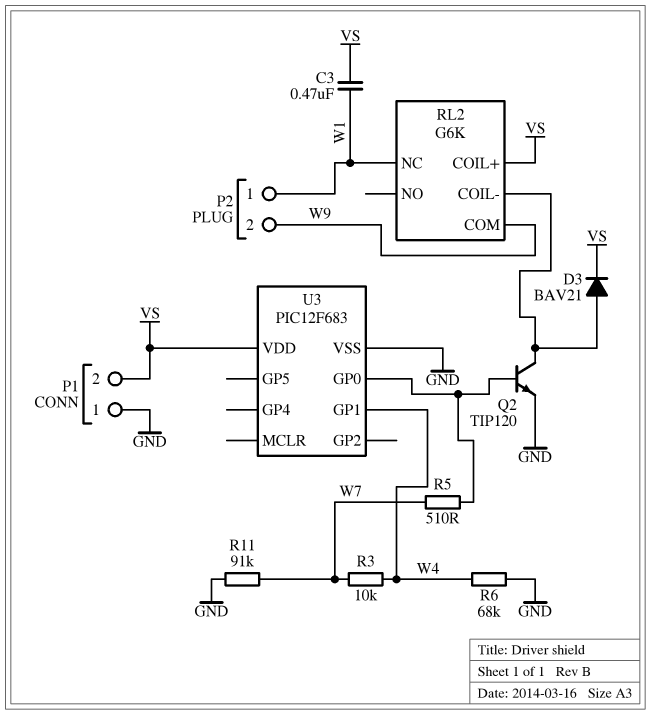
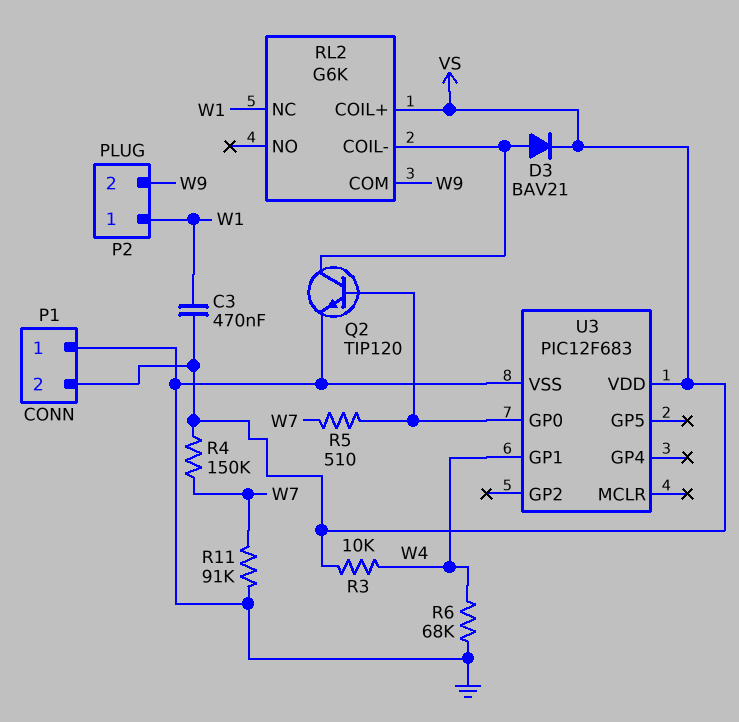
R3: 10k (W4, W7) -> 10k (VS, W4)
R4: none -> 150k (VS, W7)

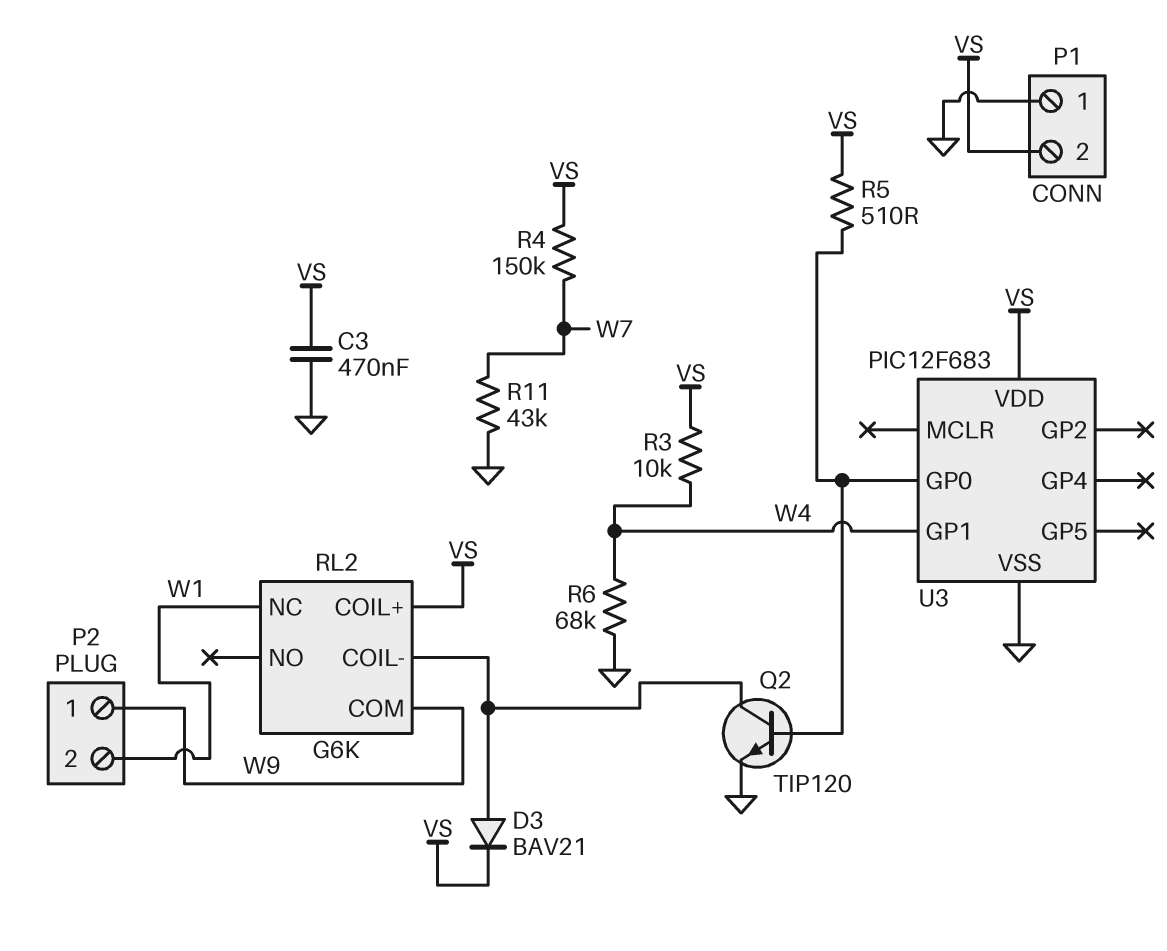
C3: 470nF (VS, W1) -> 470nF (GND, VS)
P2 pin 1: W1 -> W9
P2 pin 2: W9 -> W1
R5: 510 (U3/GP0, W7) -> 510 (U3/GP0, VS)
R11: 91k (GND, W7) -> 43k (GND, W7)

